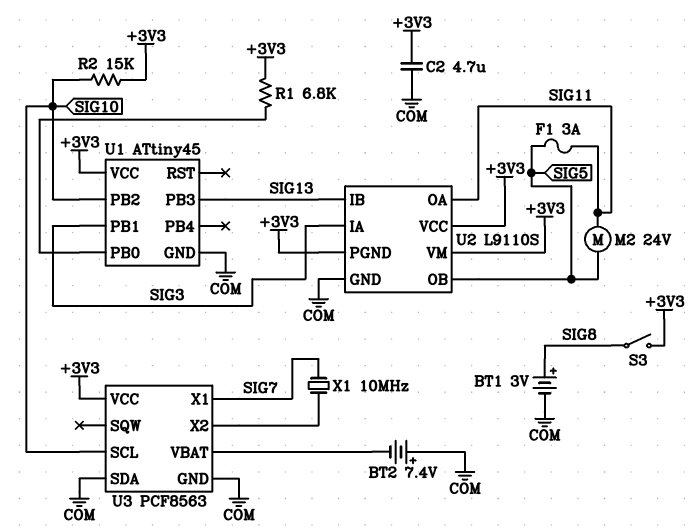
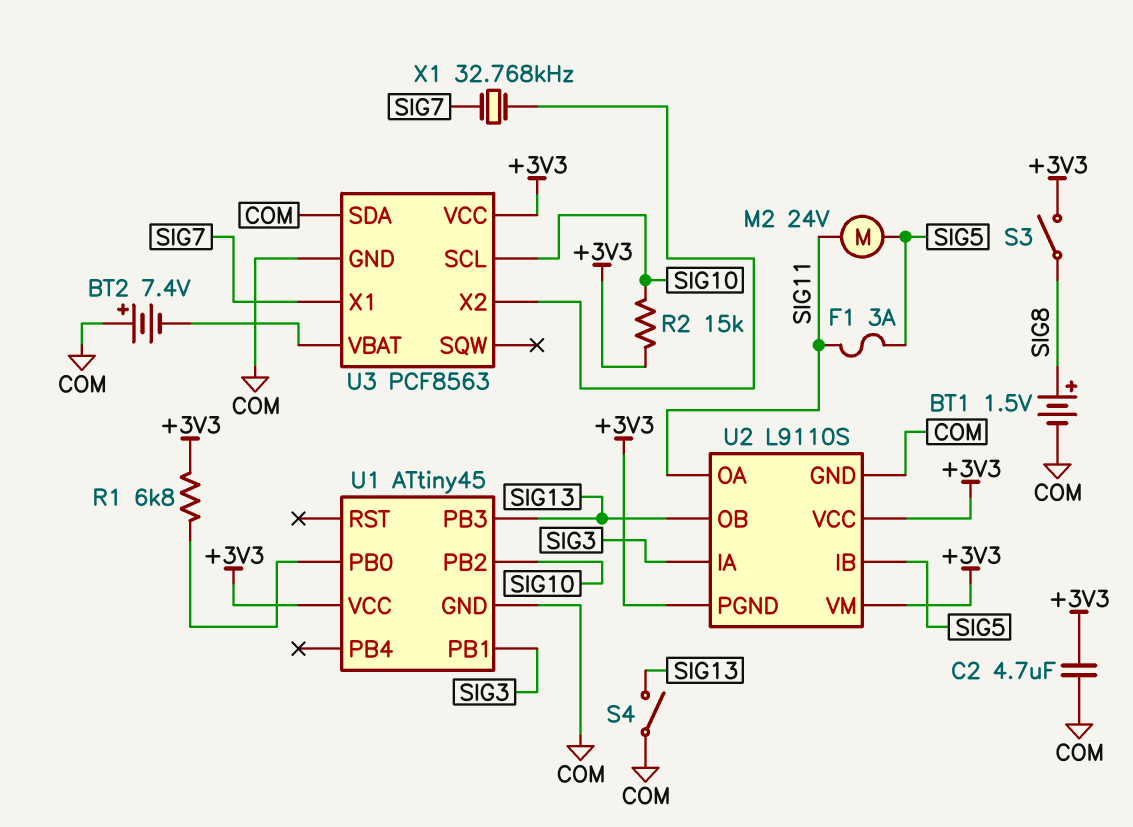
BT1: 3V (plus SIG8, minus COM) -> 1.5V (plus SIG8, minus COM)
S4: none -> switch (COM, SIG13)
U2 pin IB: SIG13 -> SIG5
U2 pin OB: SIG5 -> SIG13
X1: 10MHz (SIG7, U3/X2) -> 32.768kHz (SIG7, U3/X2)

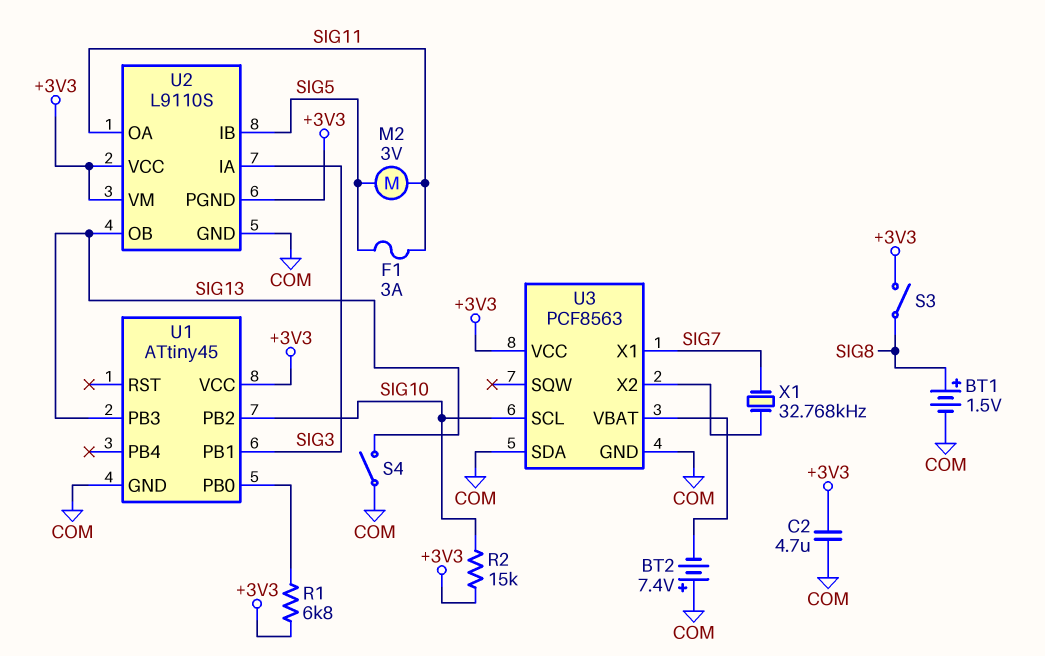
M2: motor 24V (SIG5, SIG11) -> motor 3V (SIG5, SIG11)

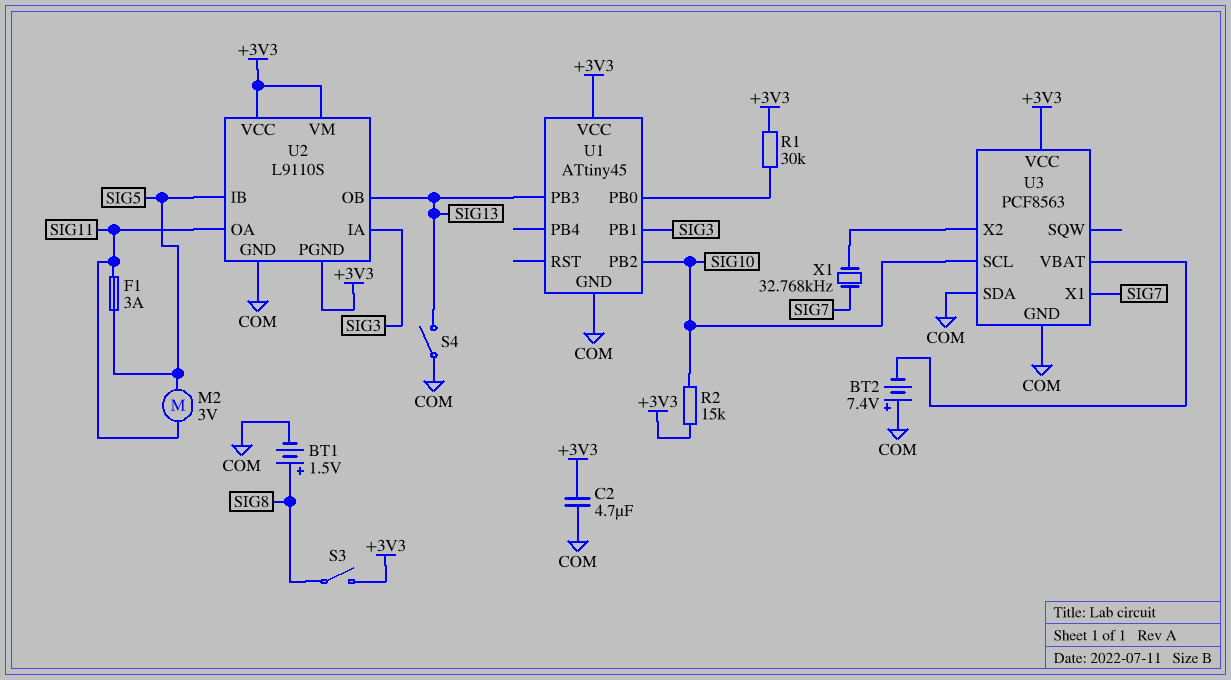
R1: 6.8k (+3V3, U1/PB0) -> 30k (+3V3, U1/PB0)

